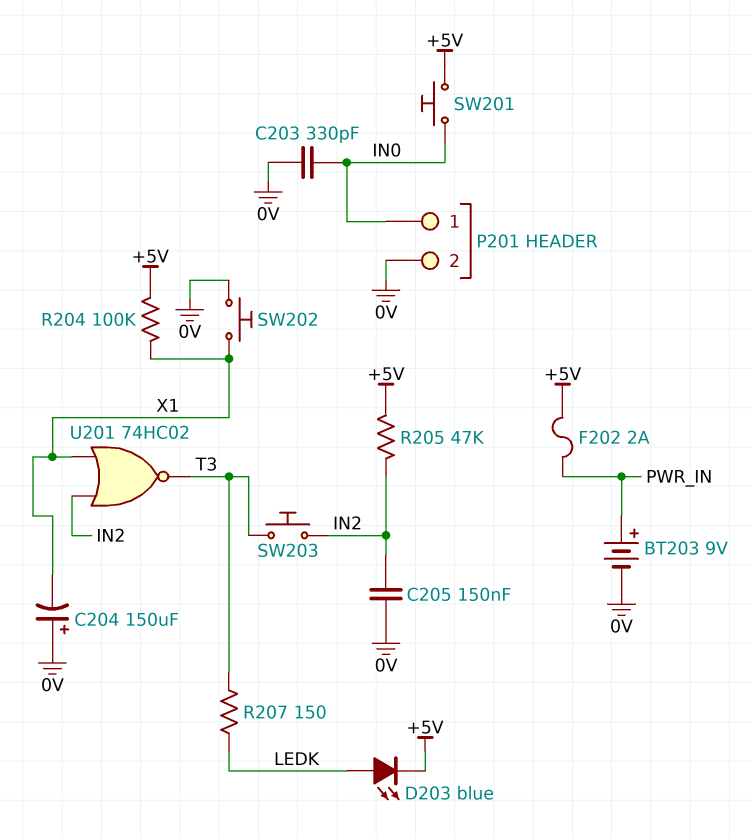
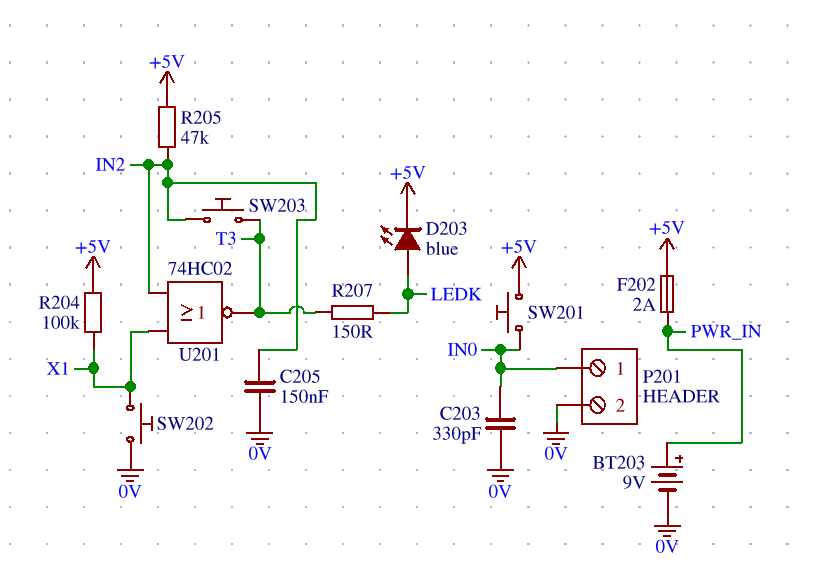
C204: 150uF (plus 0V, minus X1) -> none

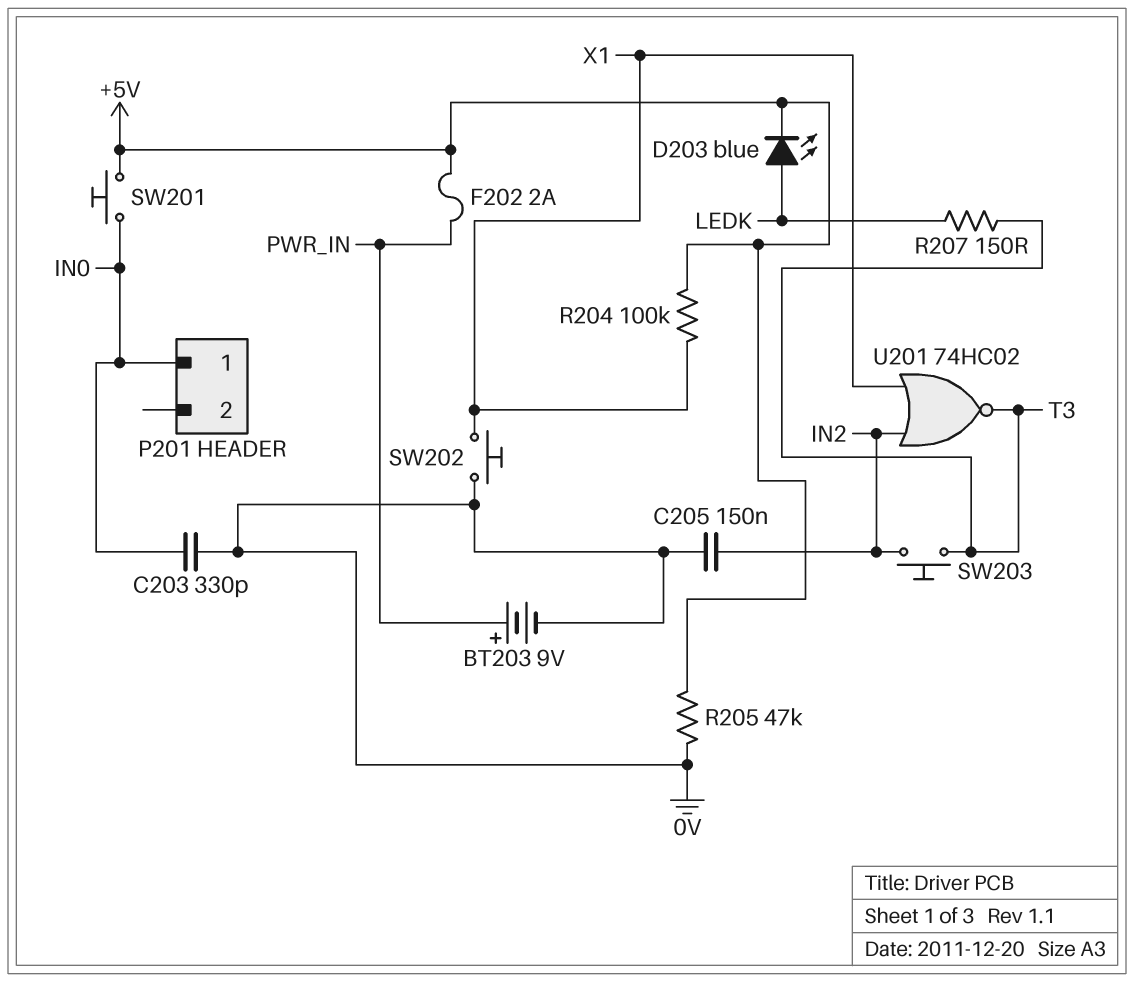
P201 pin 2: 0V -> none
R205: 47k (+5V, IN2) -> 47k (+5V, 0V)

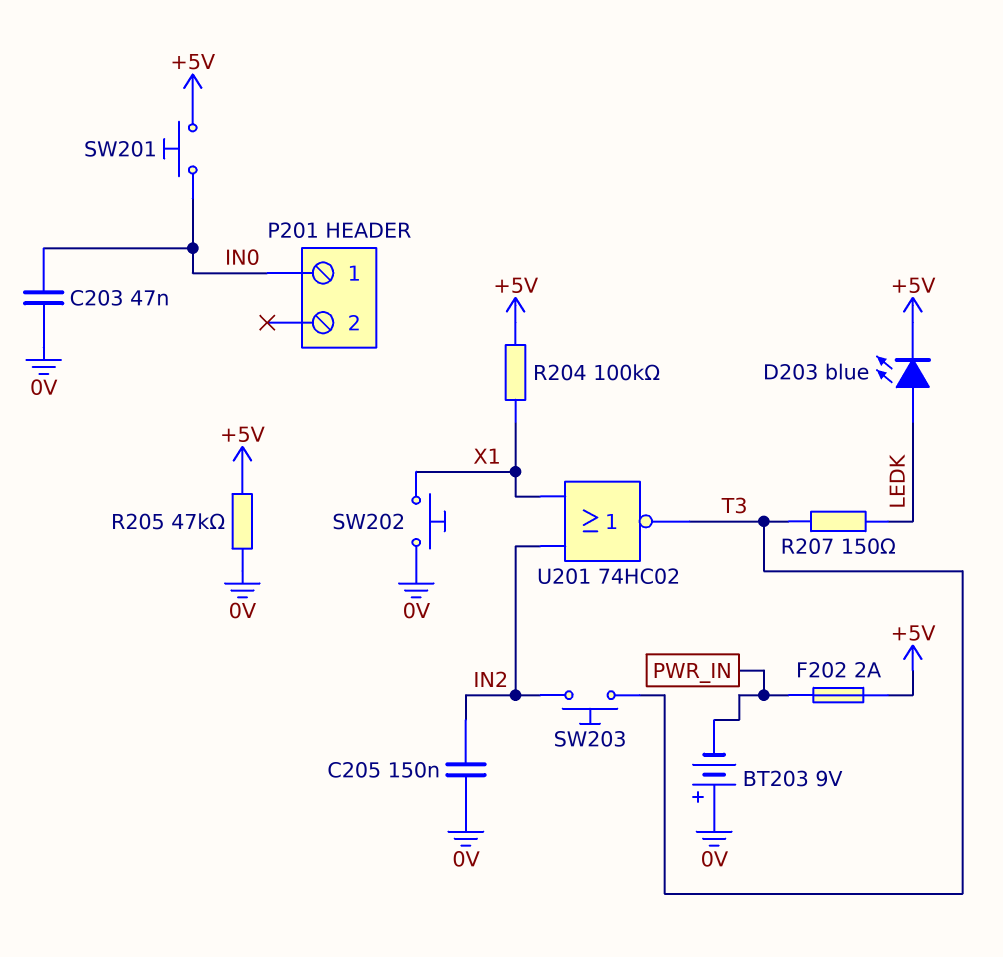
BT203: 9V (plus PWR_IN, minus 0V) -> 9V (plus 0V, minus PWR_IN)
C203: 330pF (0V, IN0) -> 47nF (0V, IN0)

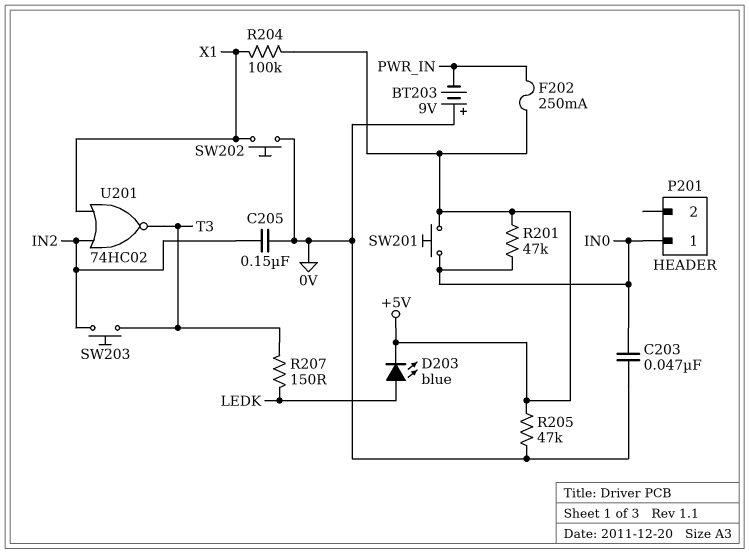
F202: 2A (+5V, PWR_IN) -> 250mA (+5V, PWR_IN)
R201: none -> 47k (+5V, IN0)

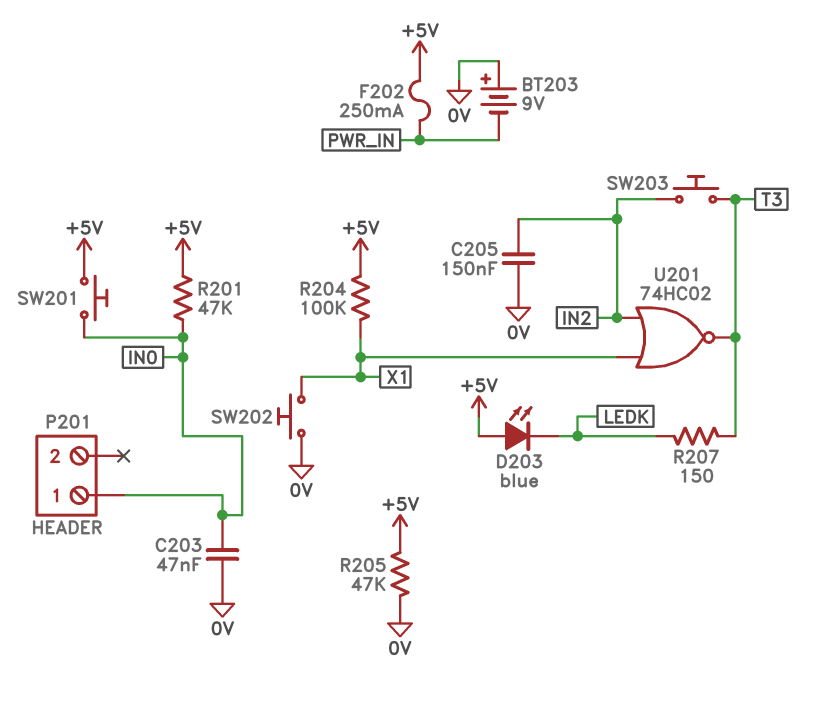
D203: LED blue (A LEDK, K +5V) -> LED blue (A +5V, K LEDK)

